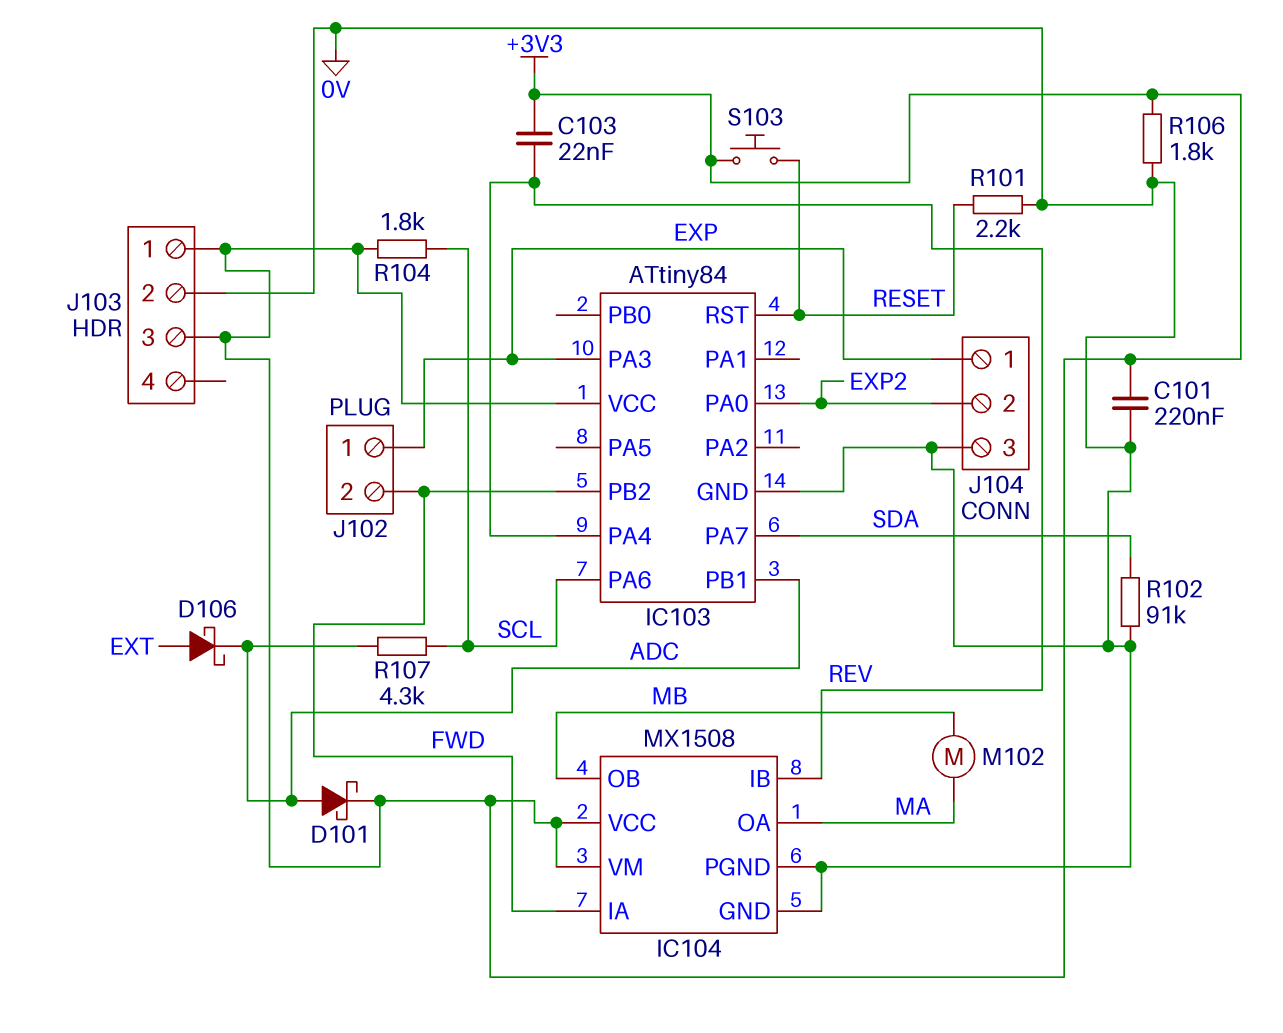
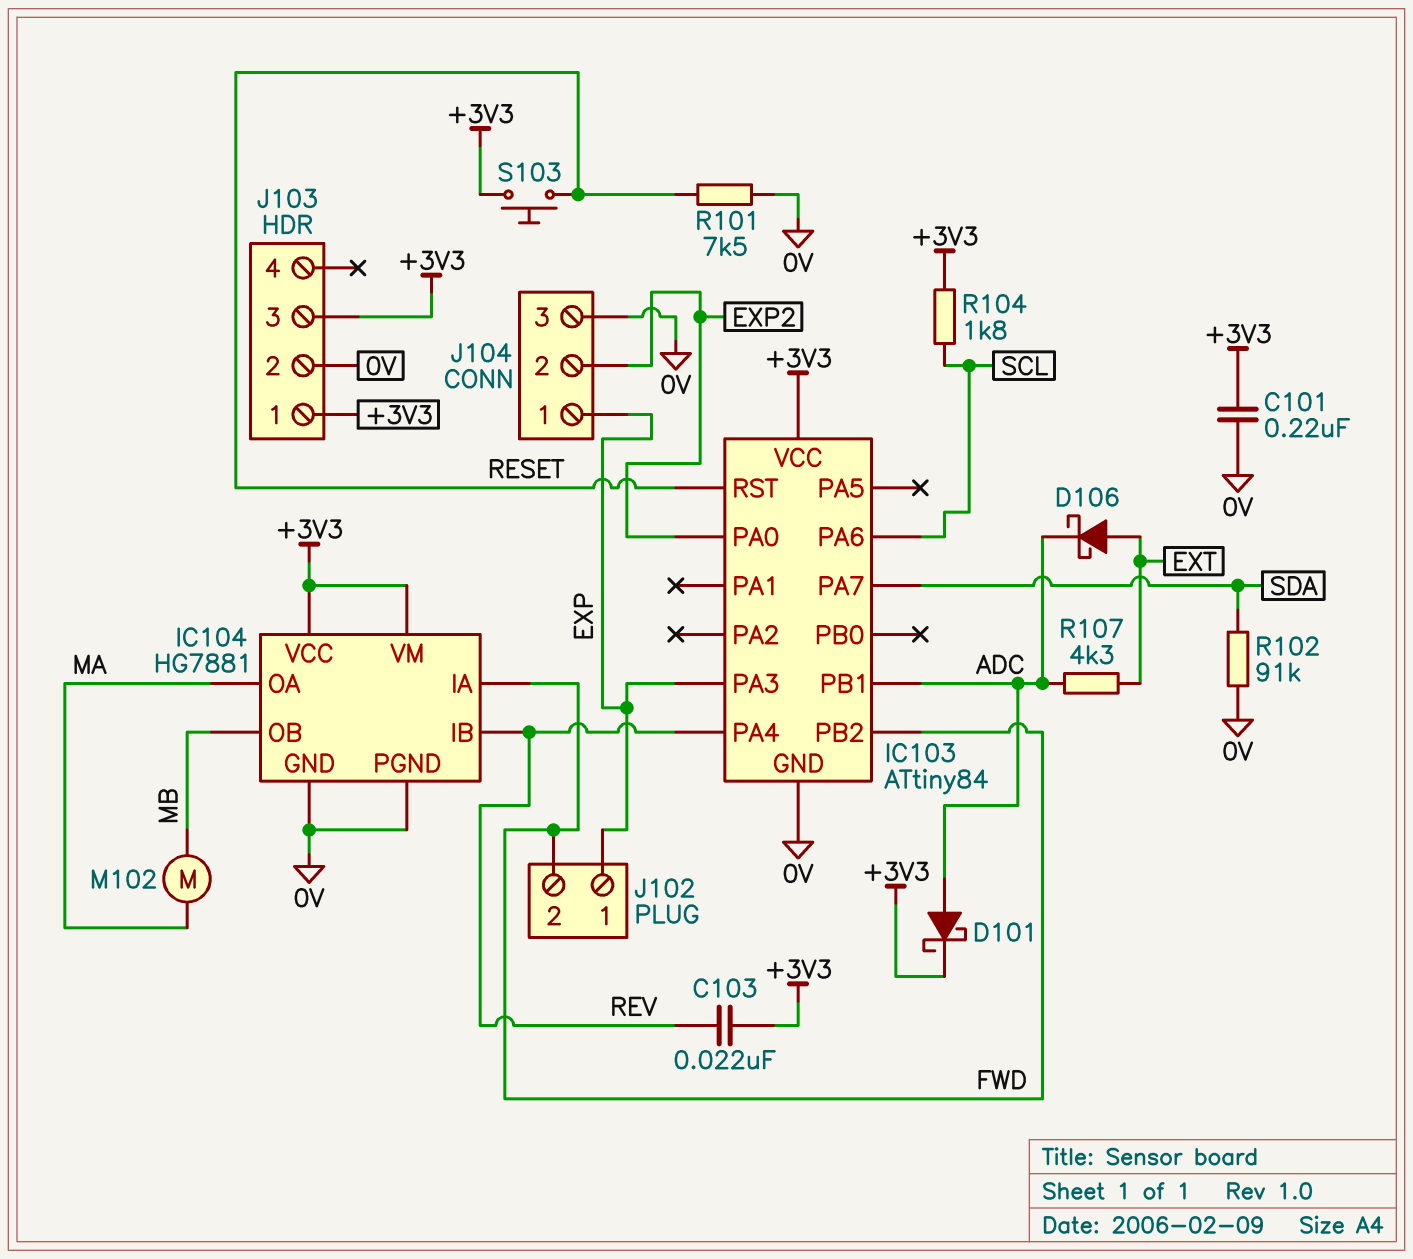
IC104: MX1508 -> HG7881
R101: 2.2k (0V, RESET) -> 7.5k (0V, RESET)
R106: 1.8k (+3V3, 0V) -> none
R107: 4.3k (ADC, SCL) -> 4.3k (ADC, EXT)

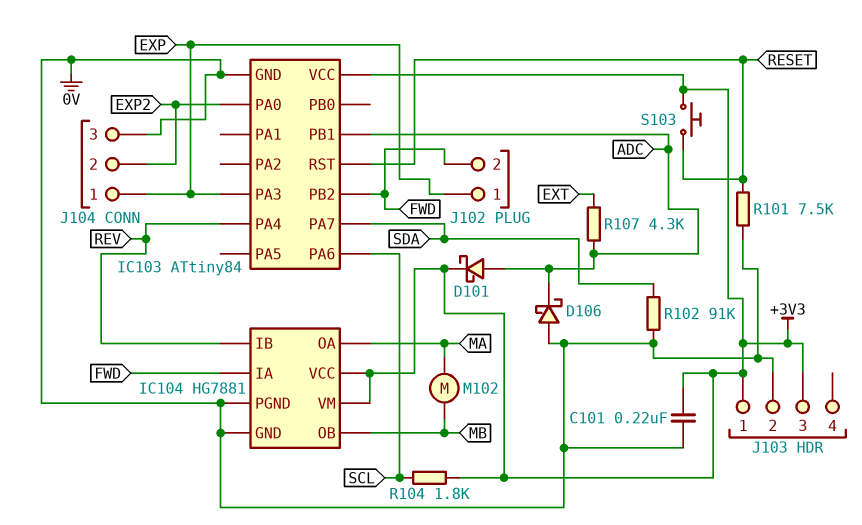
C103: 22nF (+3V3, REV) -> none
D106: schottky (A EXT, K ADC) -> schottky (A 0V, K ADC)

